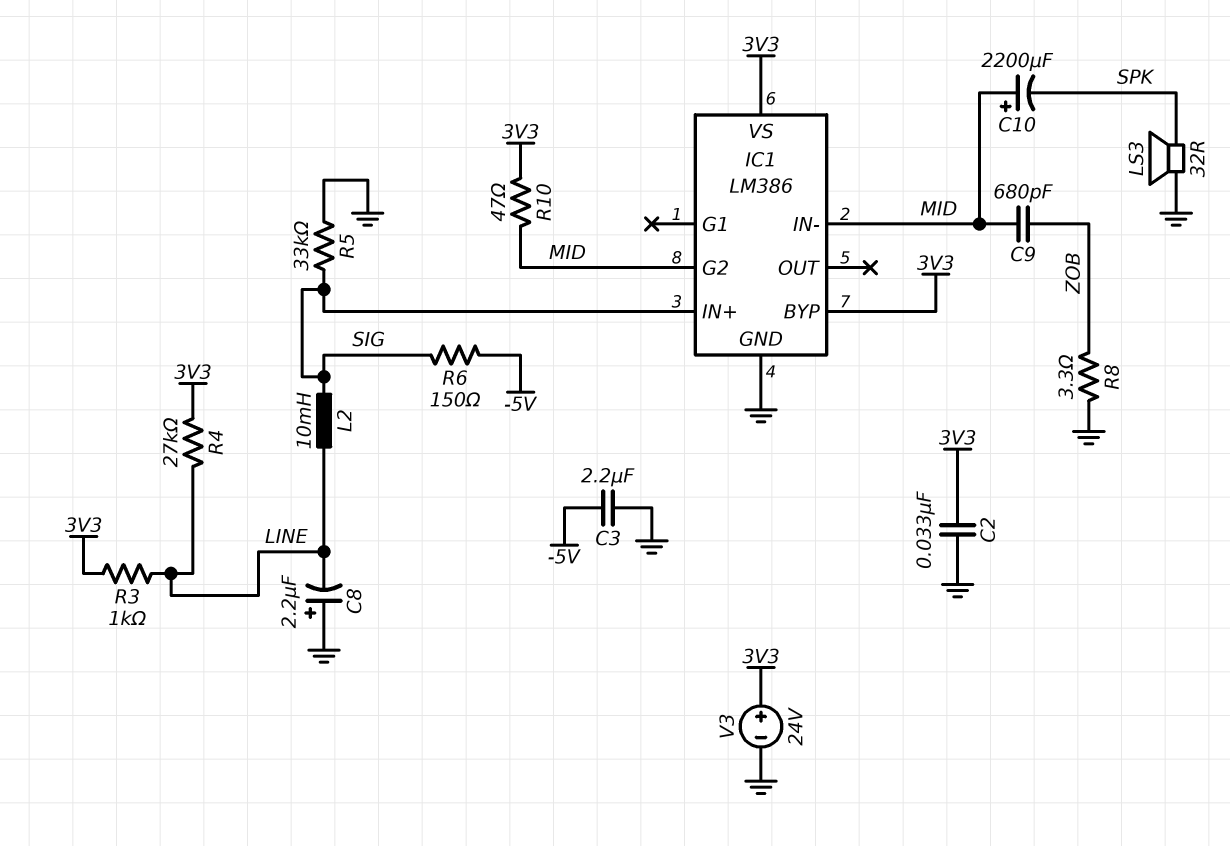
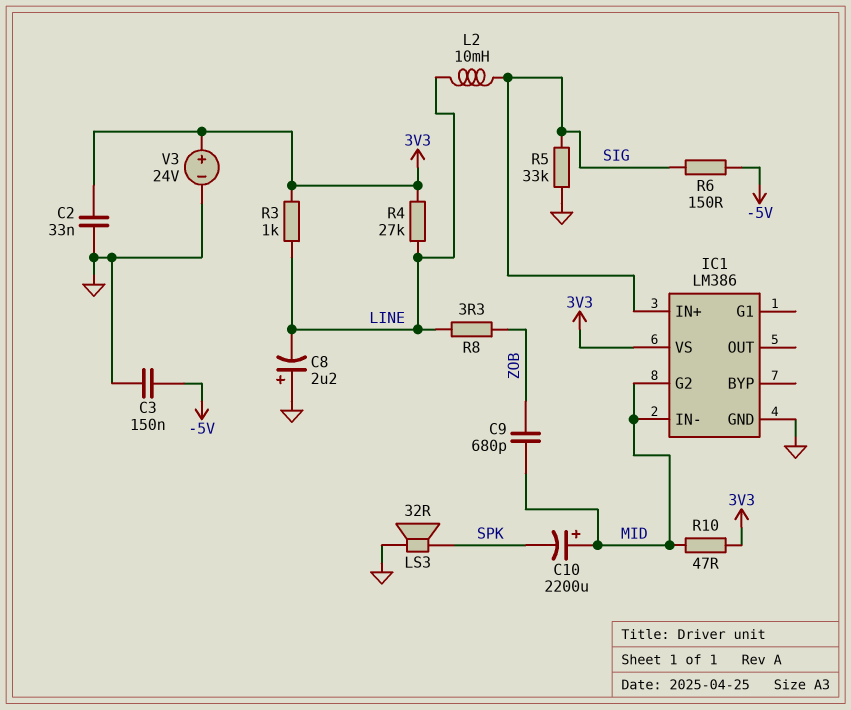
C3: 2.2uF (-5V, GND) -> 150nF (-5V, GND)
IC1 pin BYP: 3V3 -> none
R8: 3.3 (GND, ZOB) -> 3.3 (LINE, ZOB)

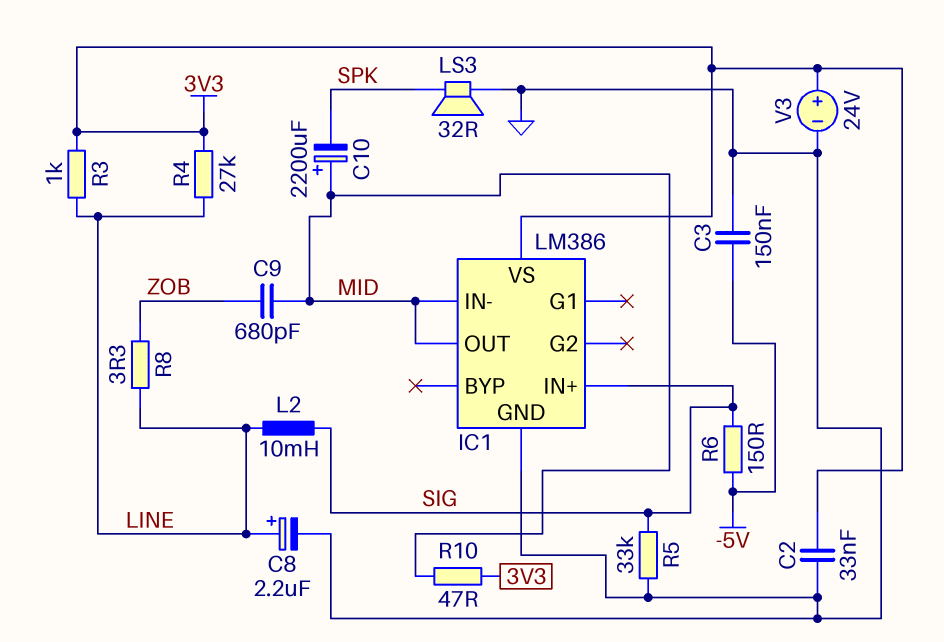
C8: 2.2uF (plus GND, minus LINE) -> 2.2uF (plus LINE, minus GND)
IC1 pin G2: MID -> none
IC1 pin OUT: none -> MID

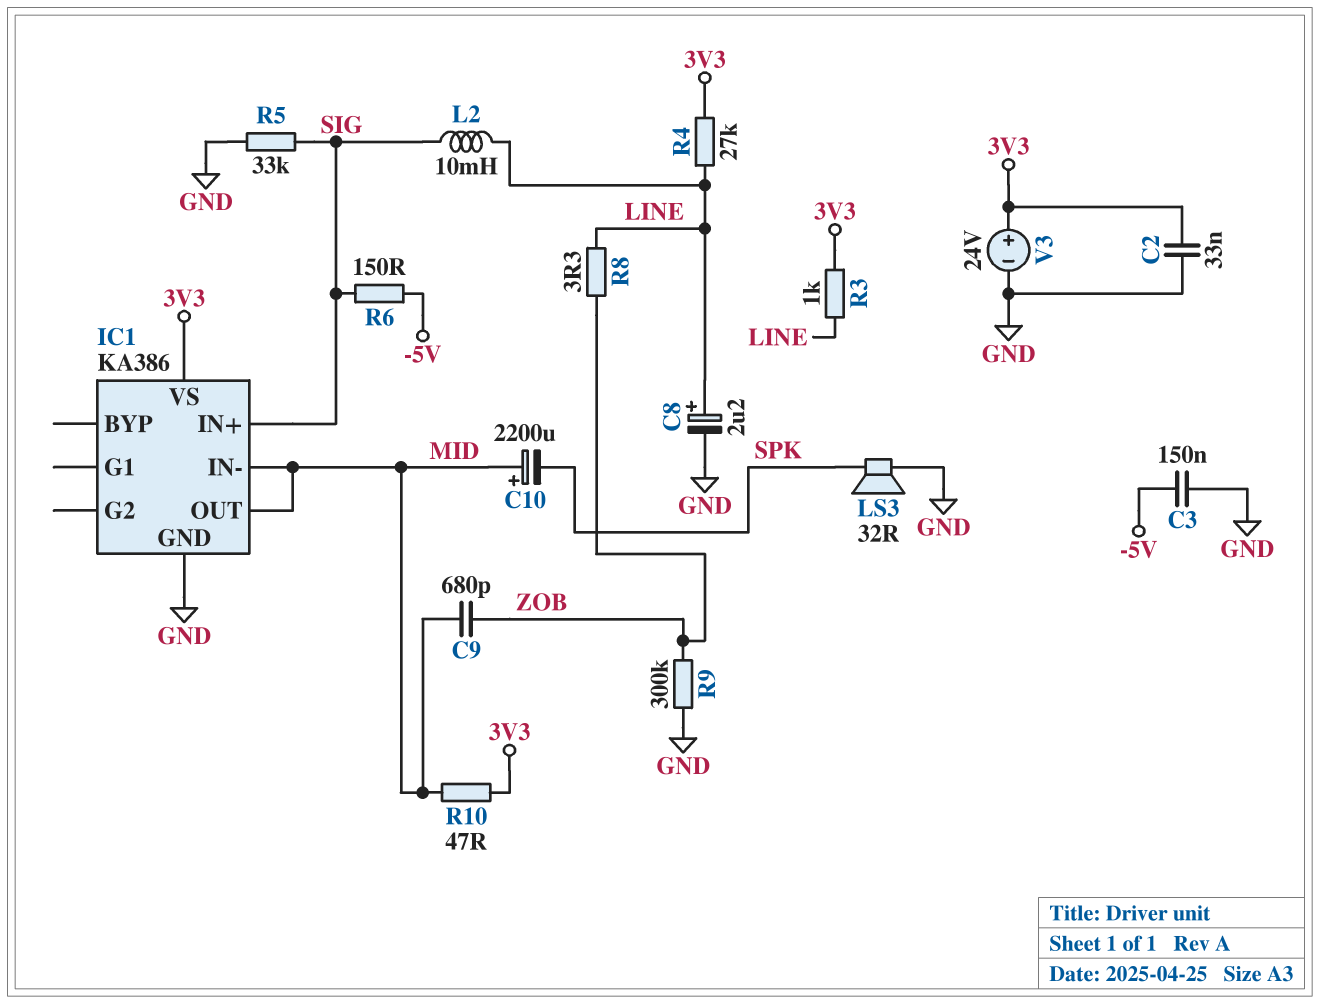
IC1: LM386 -> KA386
R9: none -> 300k (GND, ZOB)

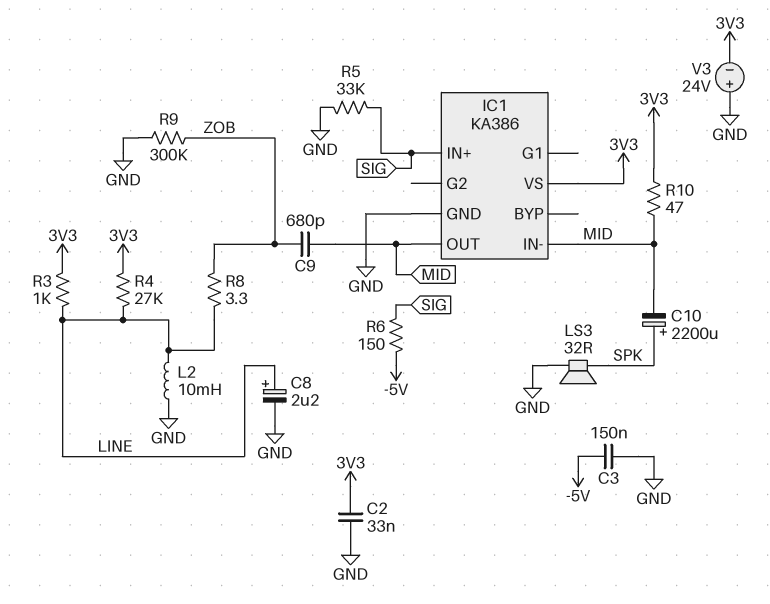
C10: 2200uF (plus MID, minus SPK) -> 2200uF (plus SPK, minus MID)
L2: 10mH (LINE, SIG) -> 10mH (GND, LINE)
V3: 24V (plus 3V3, minus GND) -> 24V (plus GND, minus 3V3)

